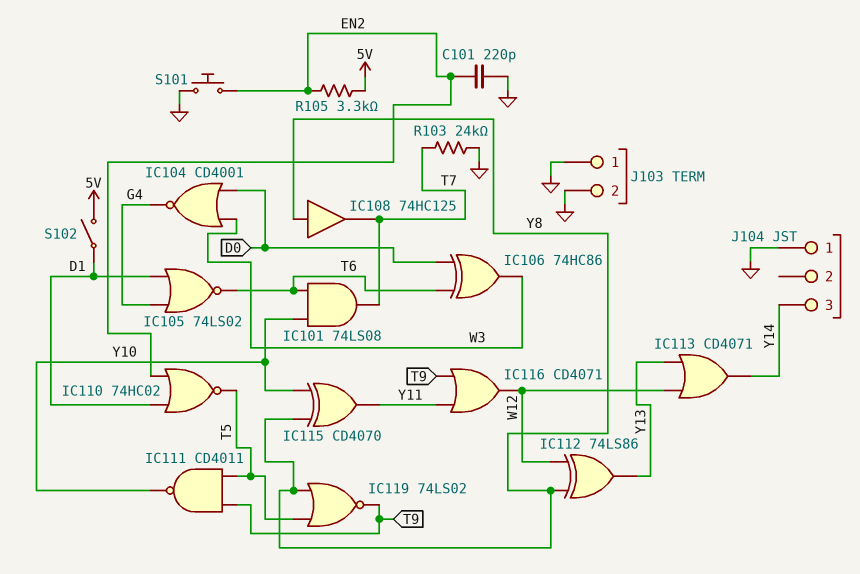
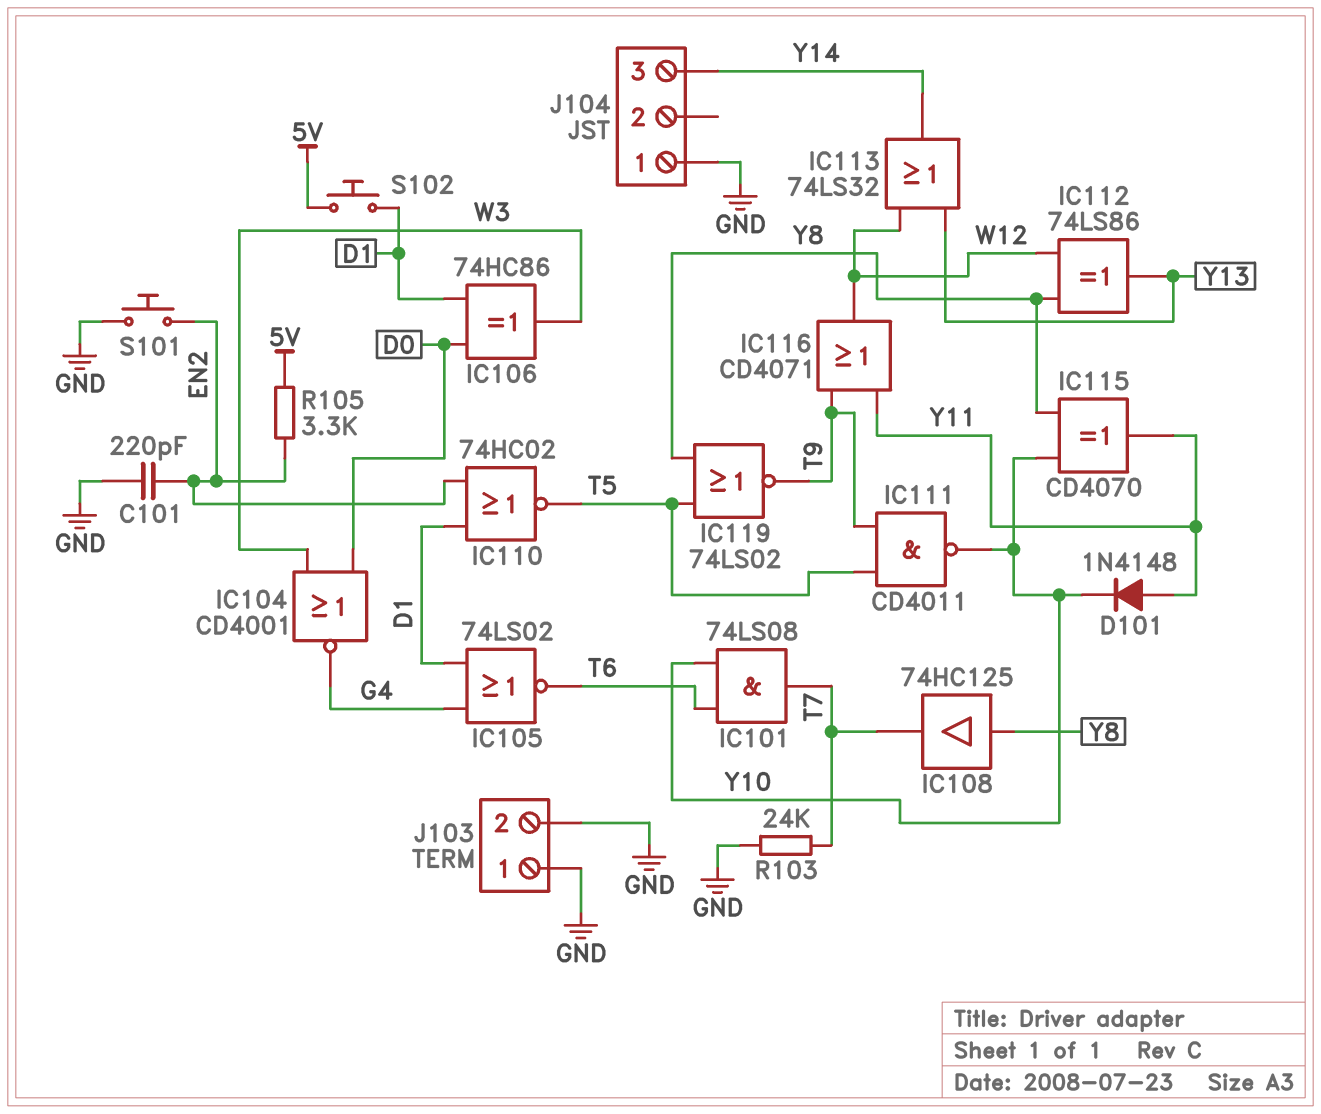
D101: none -> diode 1N4148 (A Y11, K Y10)
IC106: XOR 74HC86 (in D0, in T6, out W3) -> XOR 74HC86 (in D0, in D1, out W3)
IC113: OR CD4071 (in W12, in Y13, out Y14) -> OR 74LS32 (in W12, in Y13, out Y14)
S102: switch (5V, D1) -> button (5V, D1)

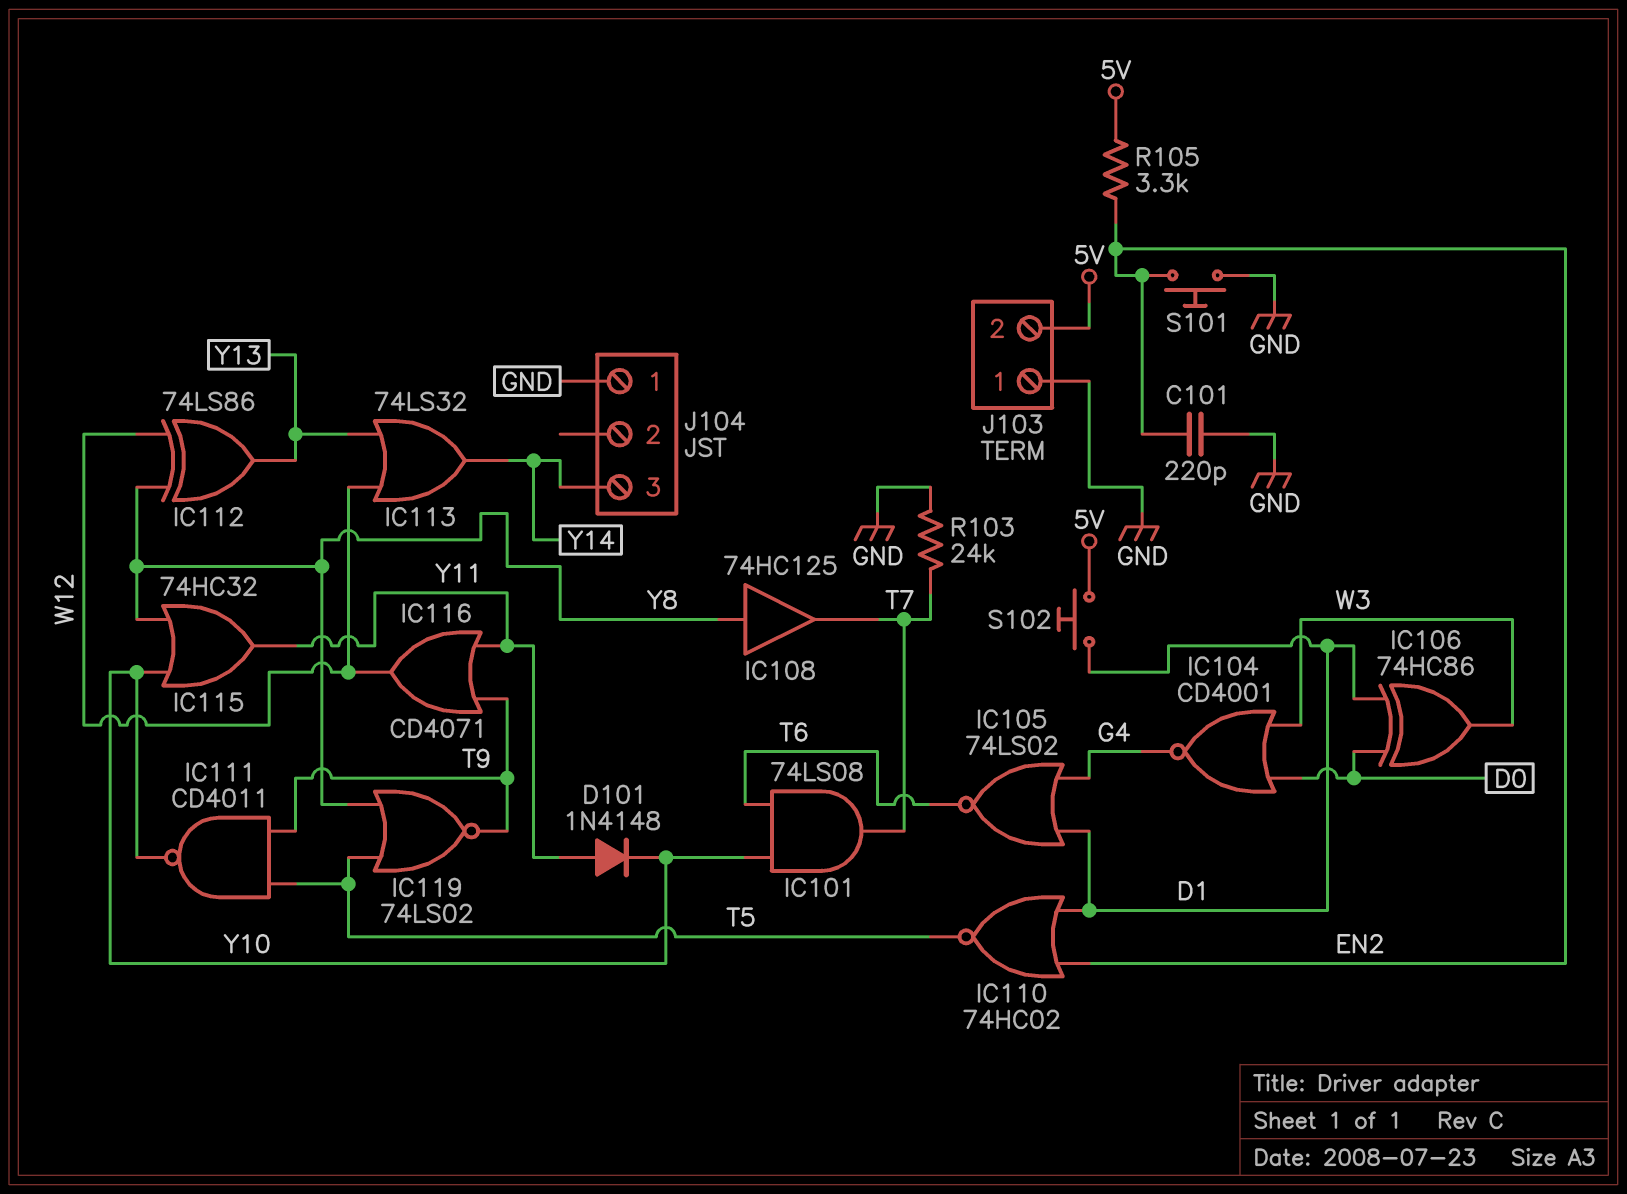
IC115: XOR CD4070 (in Y8, in Y10, out Y11) -> OR 74HC32 (in Y8, in Y10, out Y11)
J103 pin 2: GND -> 5V

